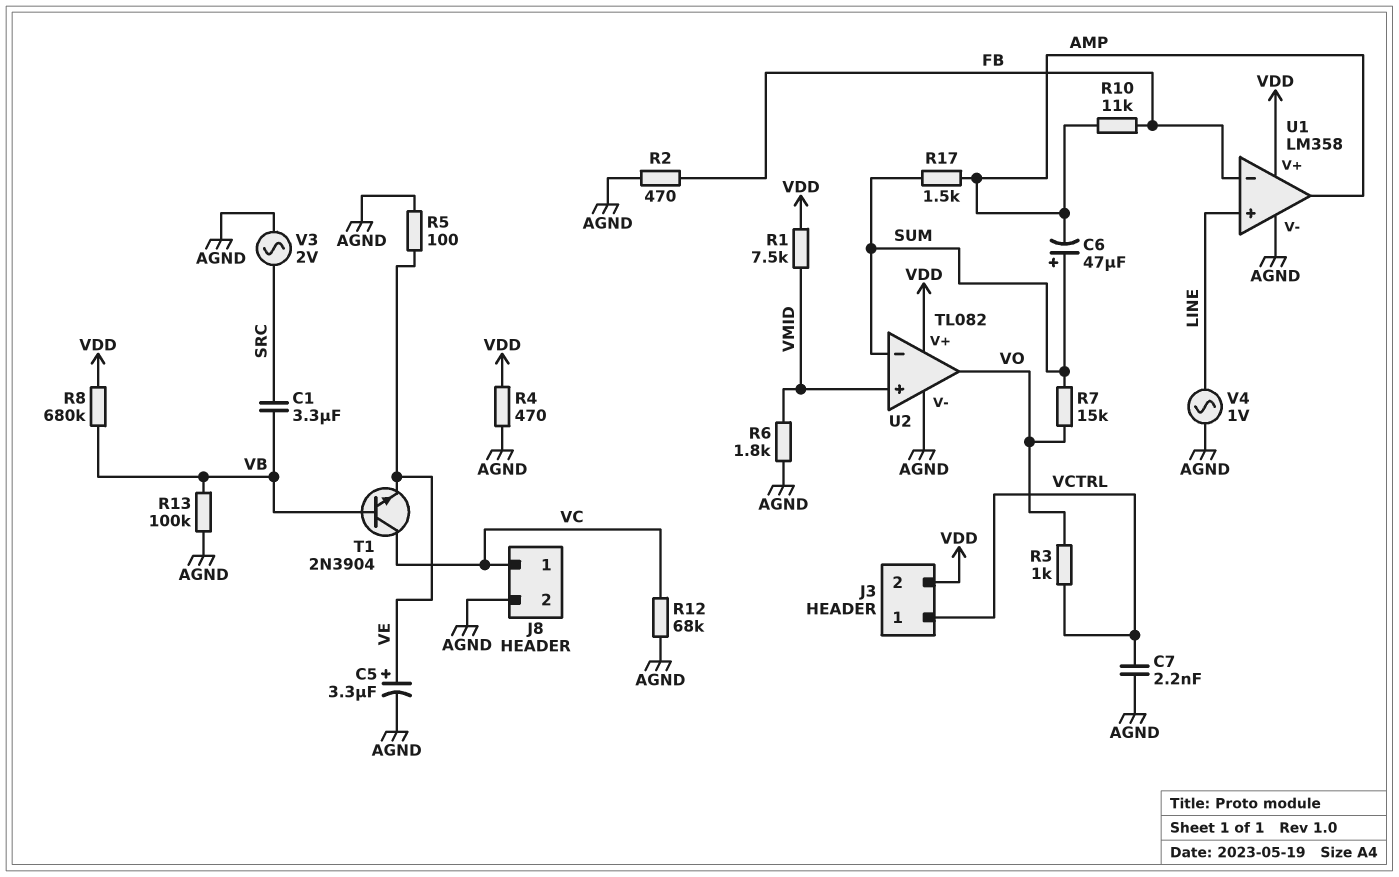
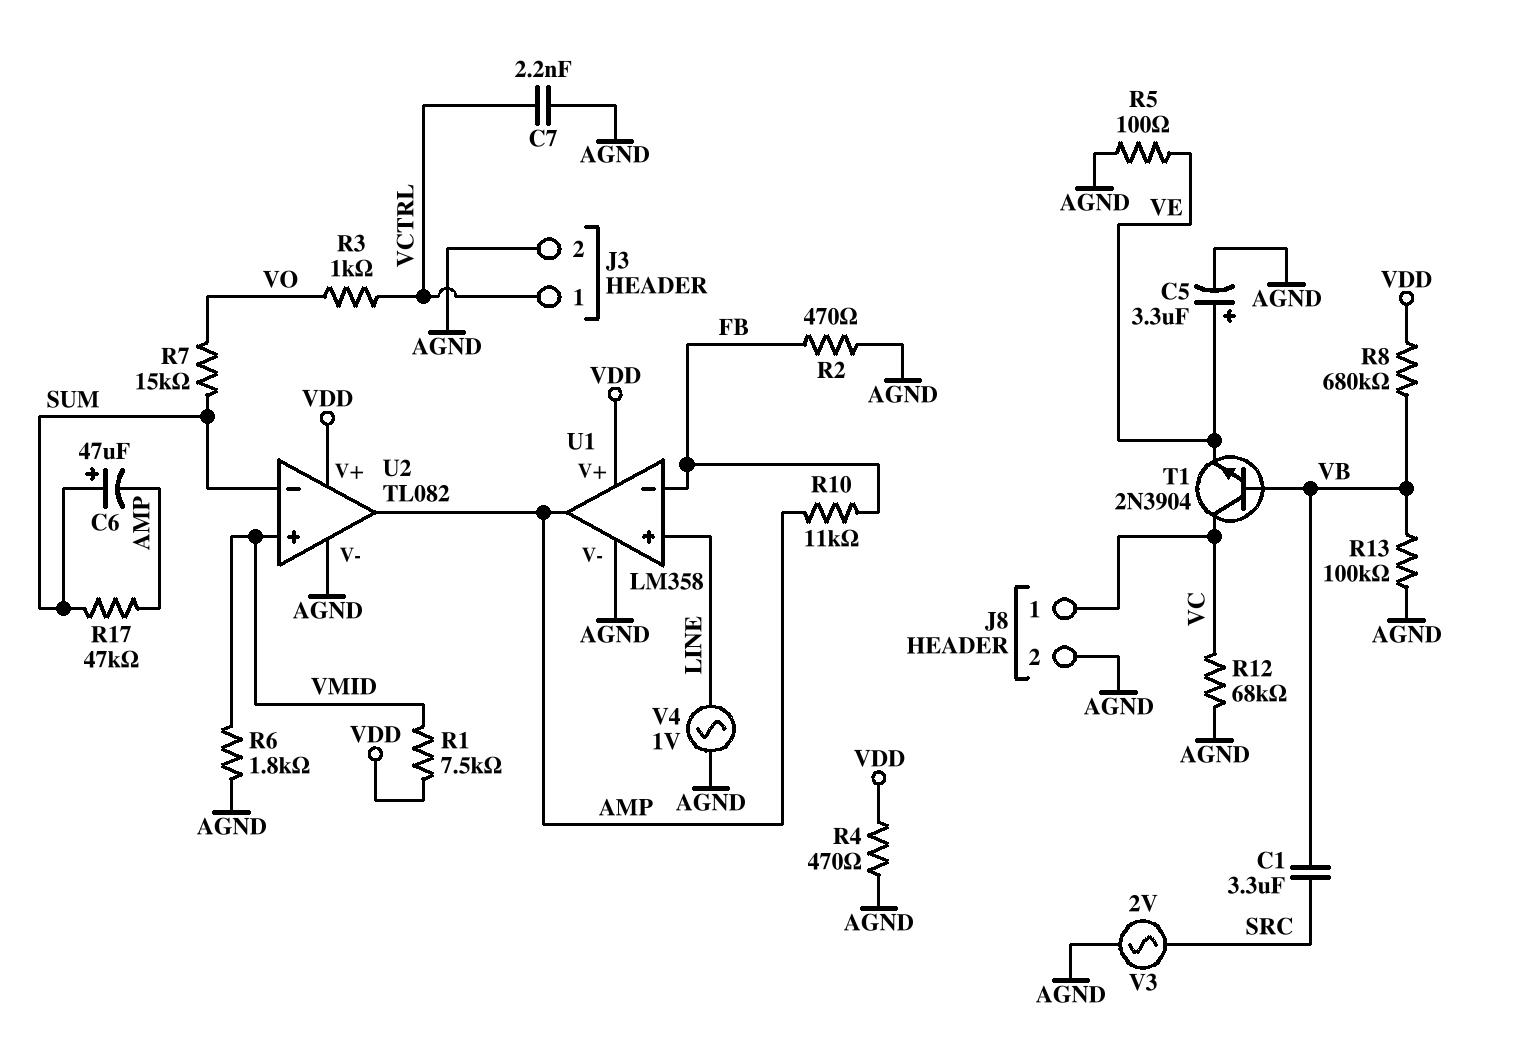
J3 pin 2: VDD -> AGND
R17: 1.5k (AMP, SUM) -> 47k (AMP, SUM)
U2 pin out: VO -> AMP

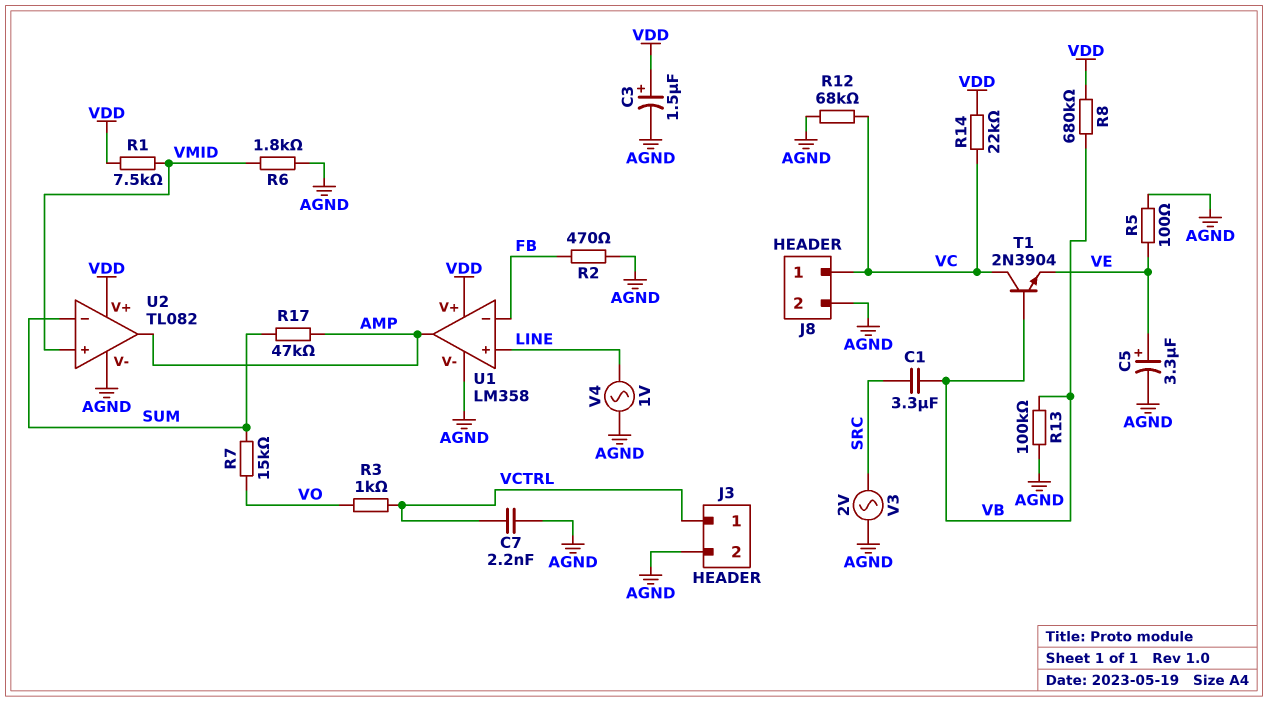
C3: none -> 1.5uF (plus VDD, minus AGND)
C6: 47uF (plus SUM, minus AMP) -> none
R4: 470 (AGND, VDD) -> none
R10: 11k (AMP, FB) -> none
R14: none -> 22k (VC, VDD)

